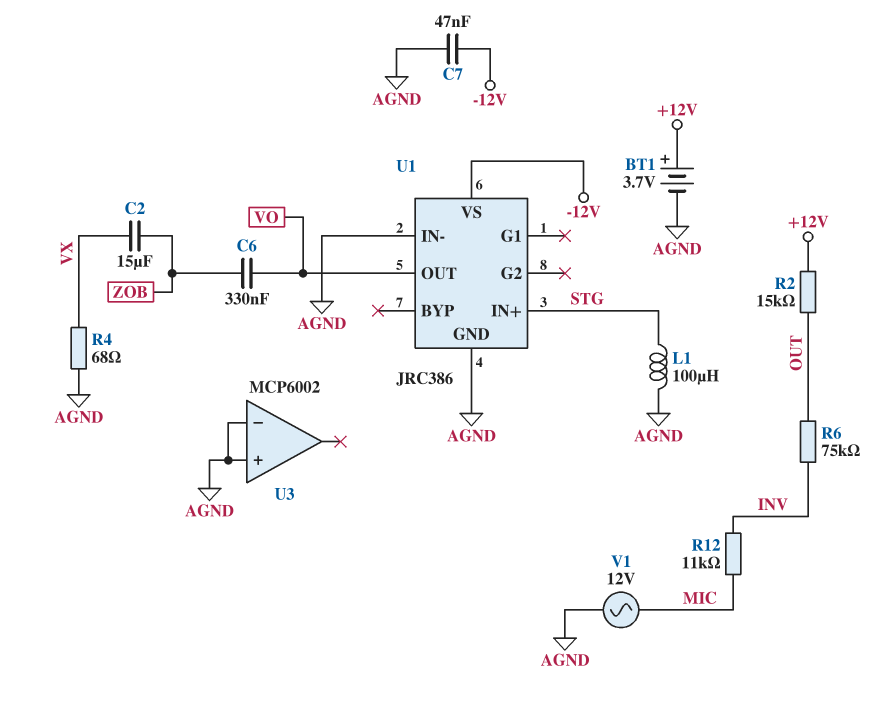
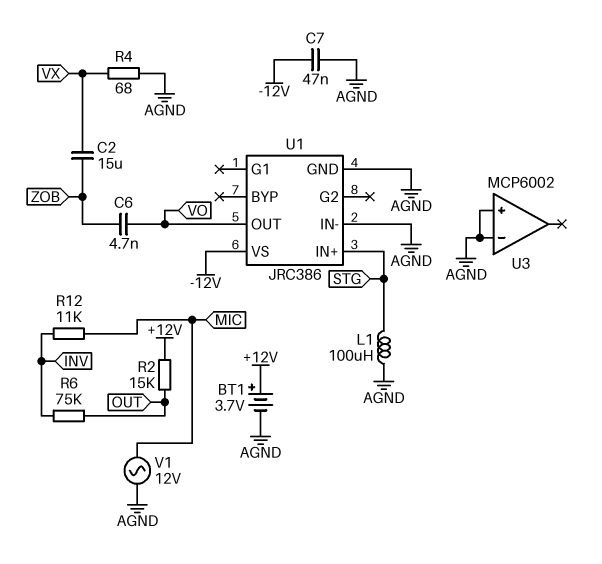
C6: 330nF (VO, ZOB) -> 4.7nF (VO, ZOB)

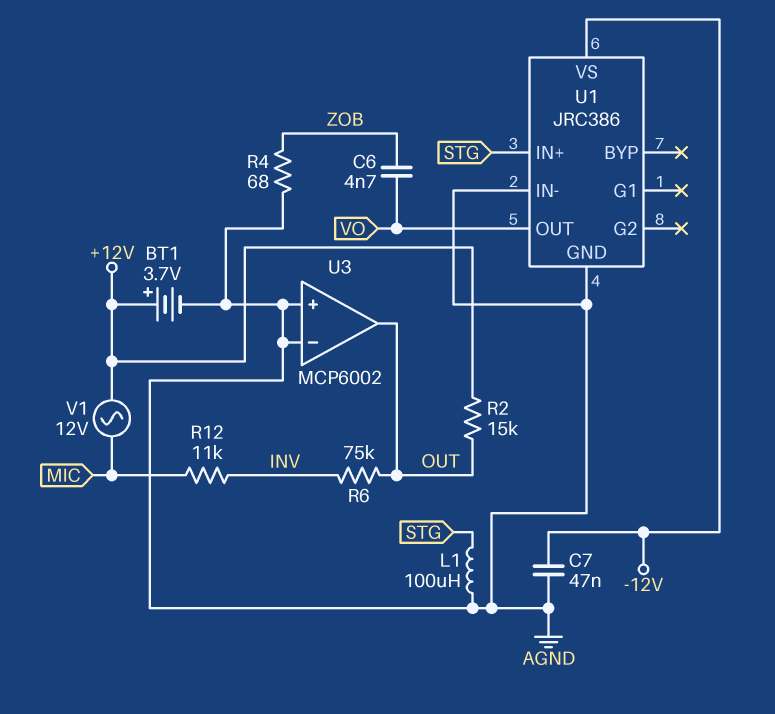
C2: 15uF (VX, ZOB) -> none
R4: 68 (AGND, VX) -> 68 (AGND, ZOB)
U3 pin out: none -> OUT
V1: AC 12V (AGND, MIC) -> AC 12V (+12V, MIC)

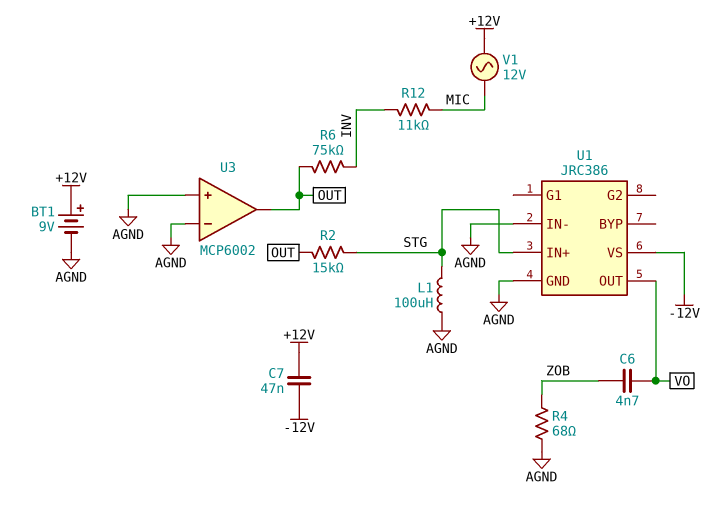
BT1: 3.7V (plus +12V, minus AGND) -> 9V (plus +12V, minus AGND)
C7: 47nF (-12V, AGND) -> 47nF (+12V, -12V)
R2: 15k (+12V, OUT) -> 15k (OUT, STG)

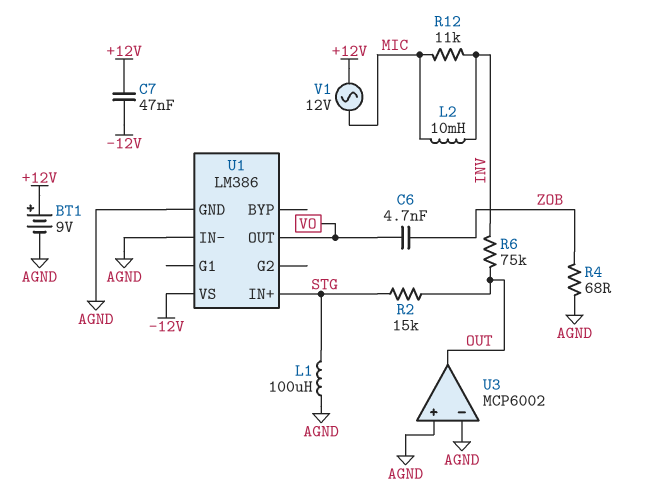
L2: none -> 10mH (INV, MIC)
U1: JRC386 -> LM386

